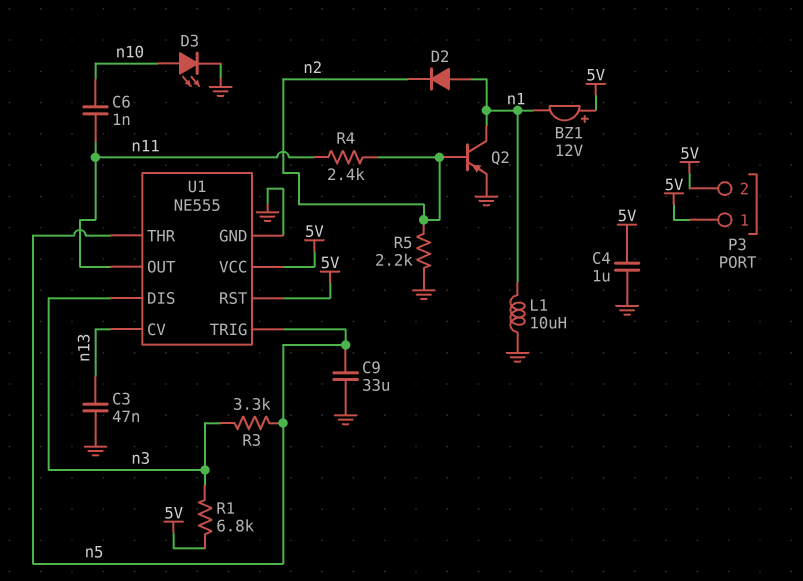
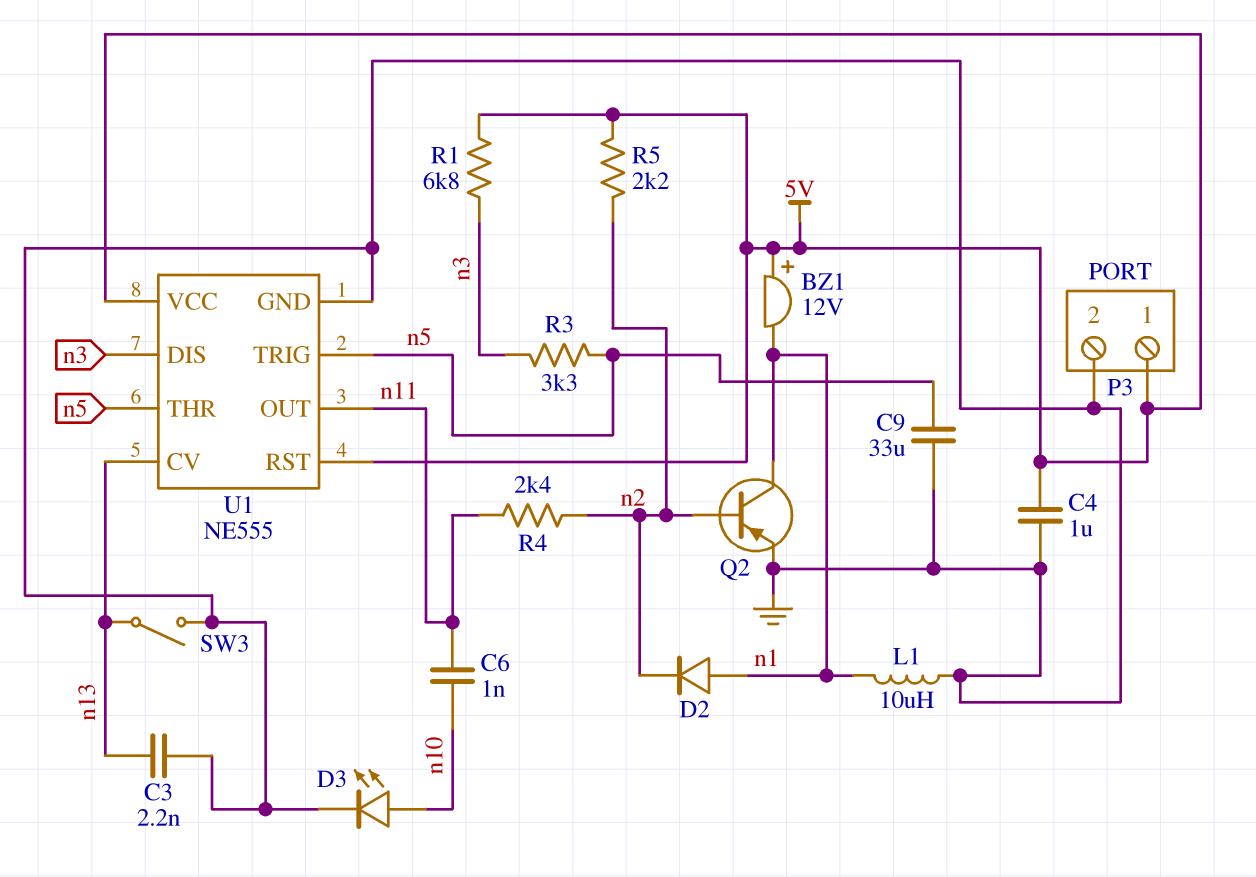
C3: 47nF (GND, n13) -> 2.2nF (GND, n13)
P3 pin 2: 5V -> GND
R5: 2.2k (GND, n2) -> 2.2k (5V, n2)
SW3: none -> switch (GND, n13)

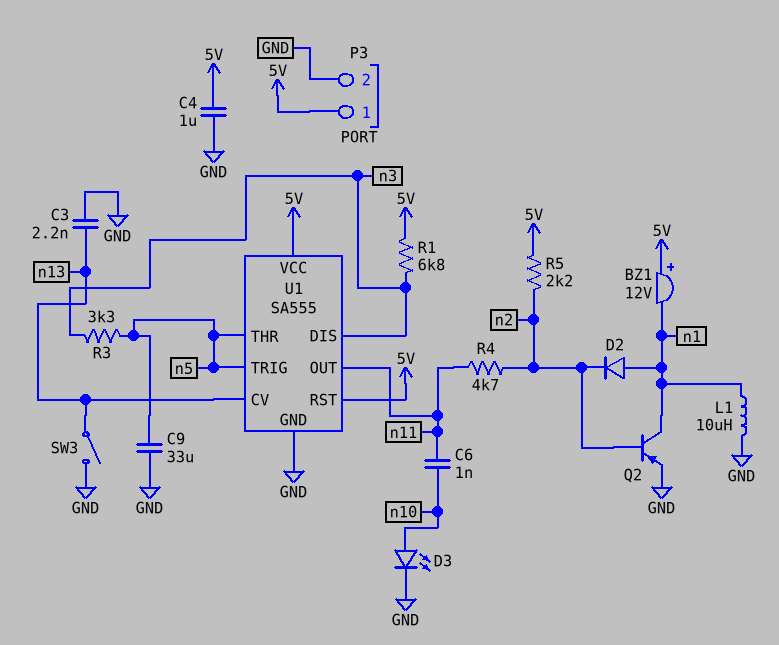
R4: 2.4k (n2, n11) -> 4.7k (n2, n11)
U1: NE555 -> SA555

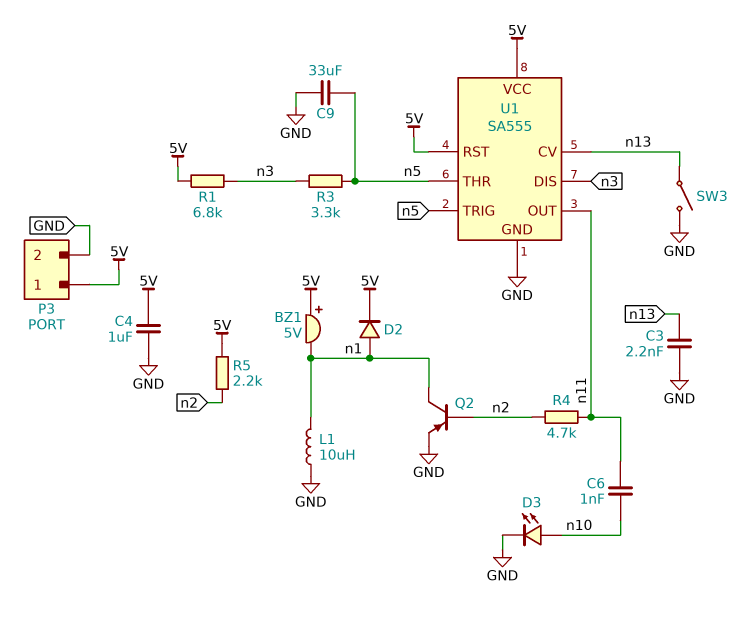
BZ1: buzzer 12V (plus 5V, minus n1) -> buzzer 5V (plus 5V, minus n1)
D2: diode (A n1, K n2) -> diode (A n1, K 5V)

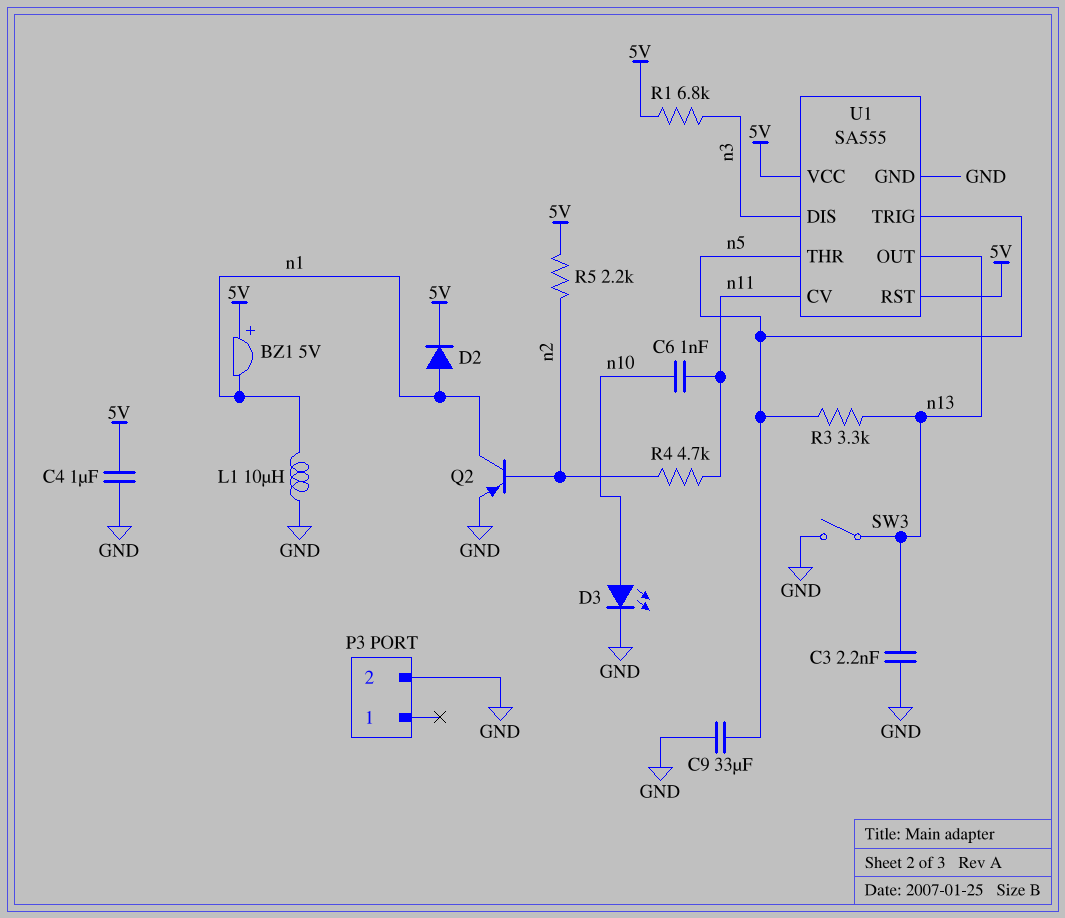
P3 pin 1: 5V -> none
R3: 3.3k (n3, n5) -> 3.3k (n5, n13)
U1 pin CV: n13 -> n11
U1 pin OUT: n11 -> n13

